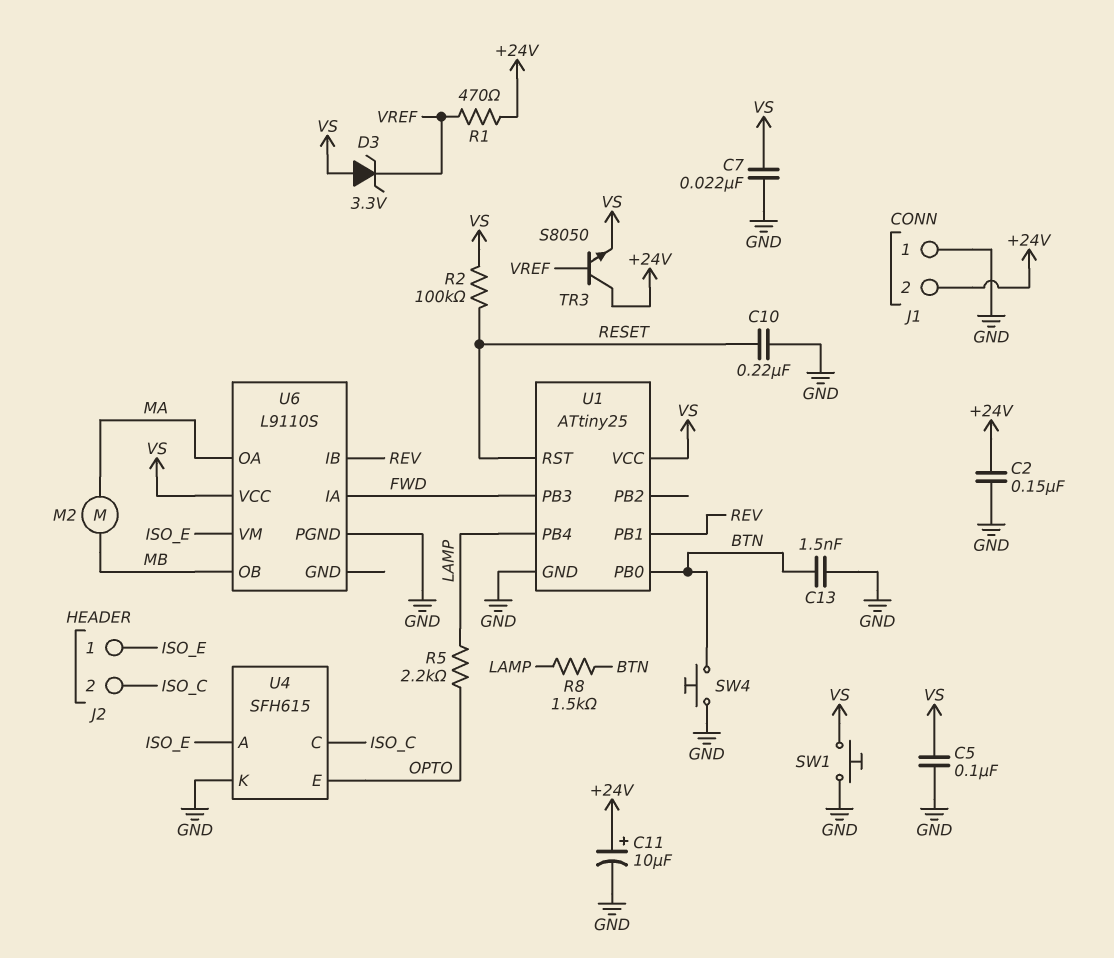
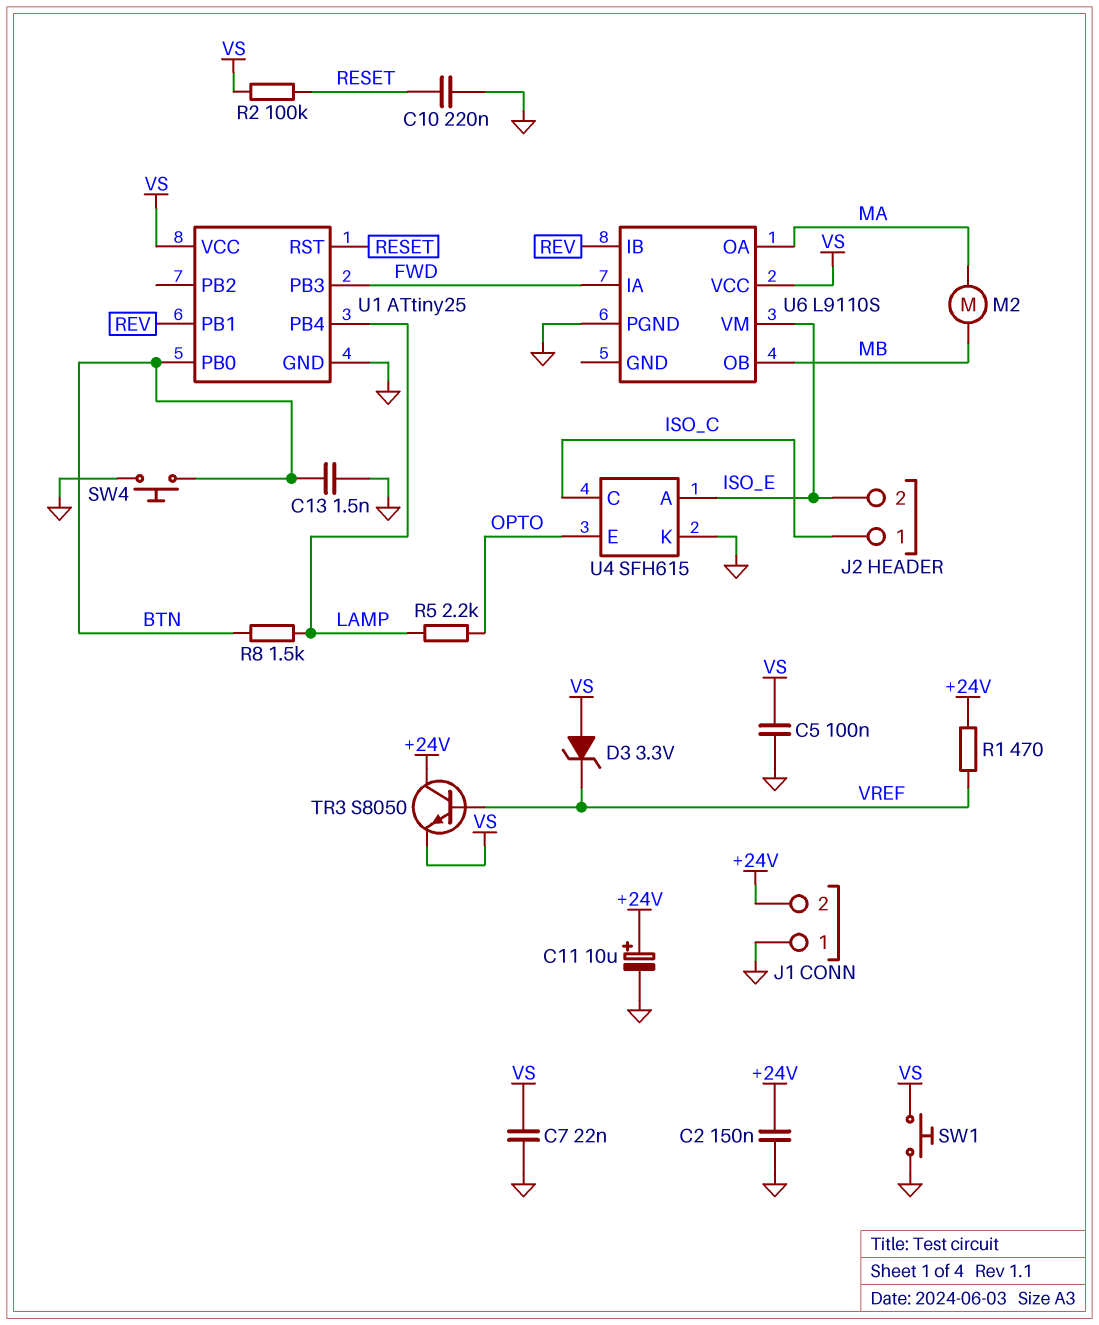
J2 pin 1: ISO_E -> ISO_C
J2 pin 2: ISO_C -> ISO_E

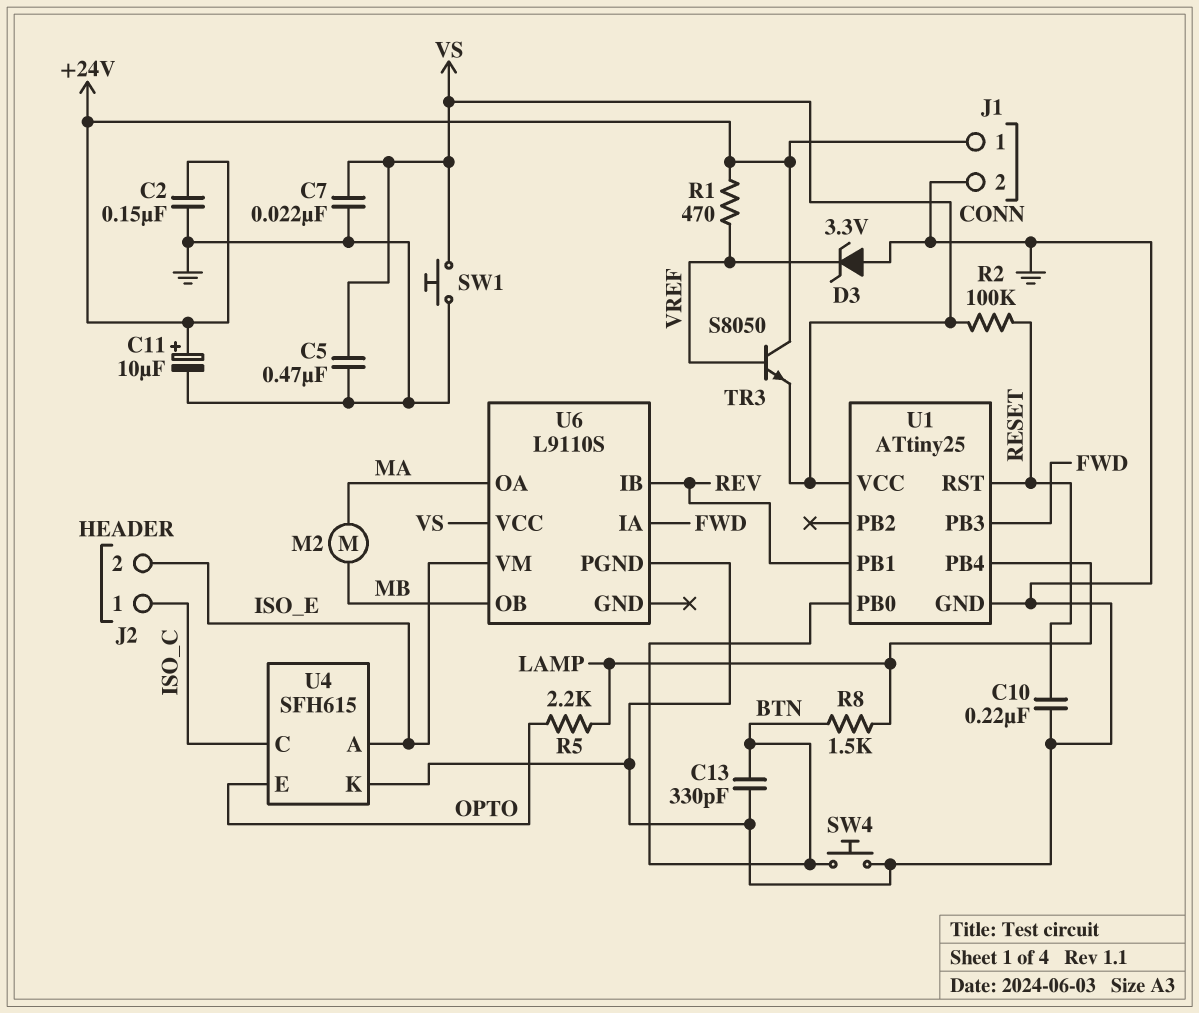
C5: 100nF (GND, VS) -> 470nF (GND, VS)
C13: 1.5nF (BTN, GND) -> 330pF (BTN, GND)
D3: zener 3.3V (A VS, K VREF) -> zener 3.3V (A GND, K VREF)
J1 pin 1: GND -> +24V
J1 pin 2: +24V -> GND

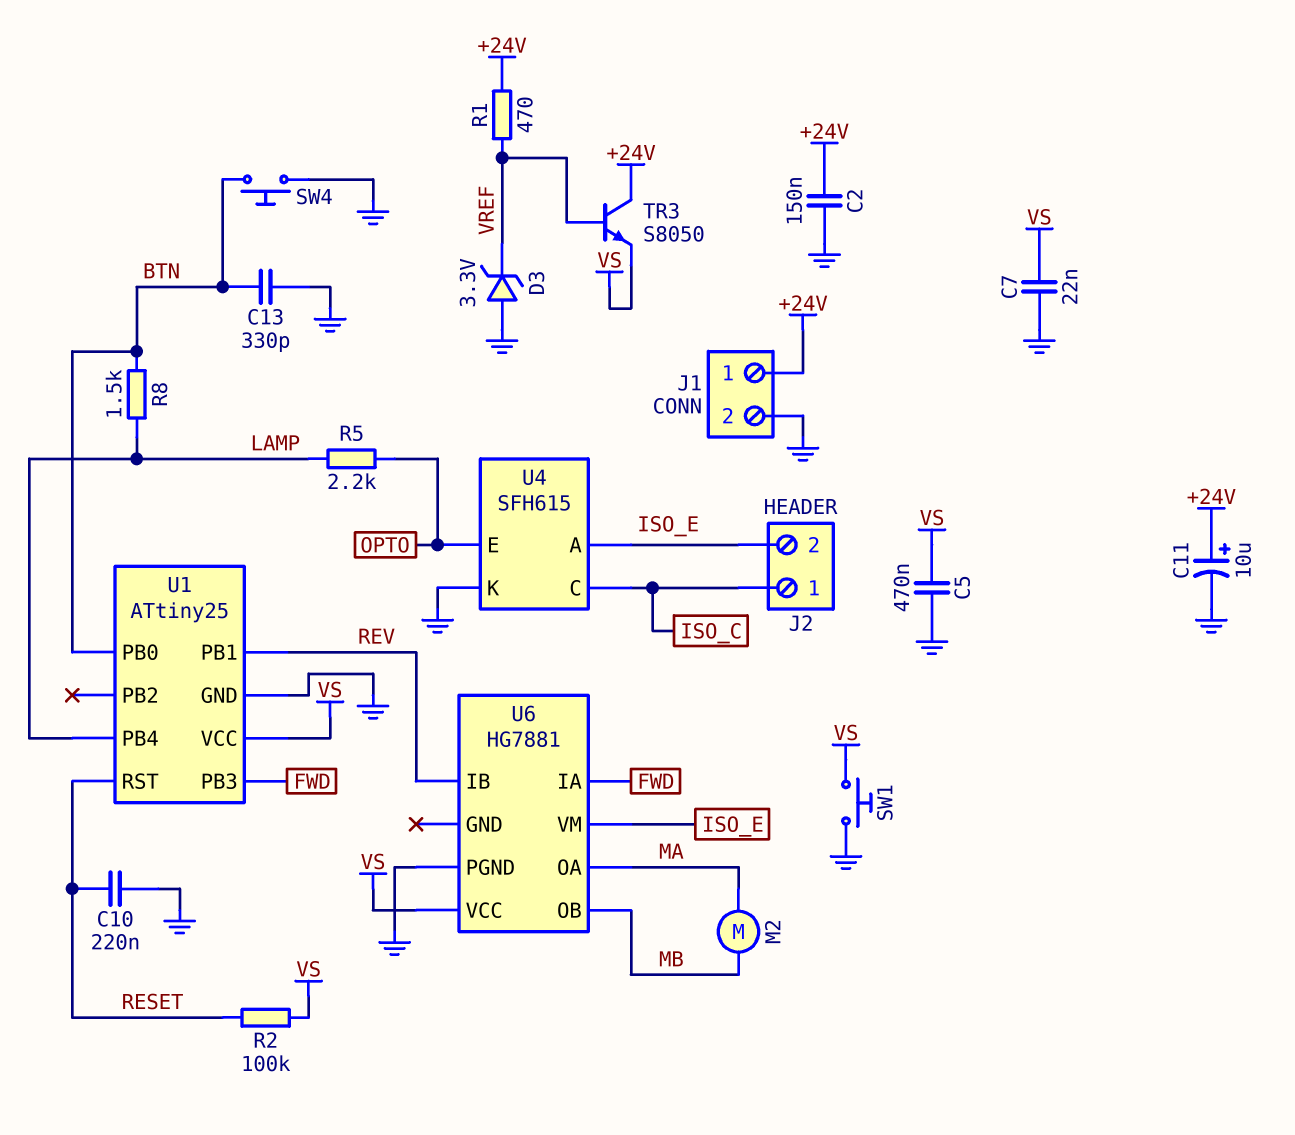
U6: L9110S -> HG7881

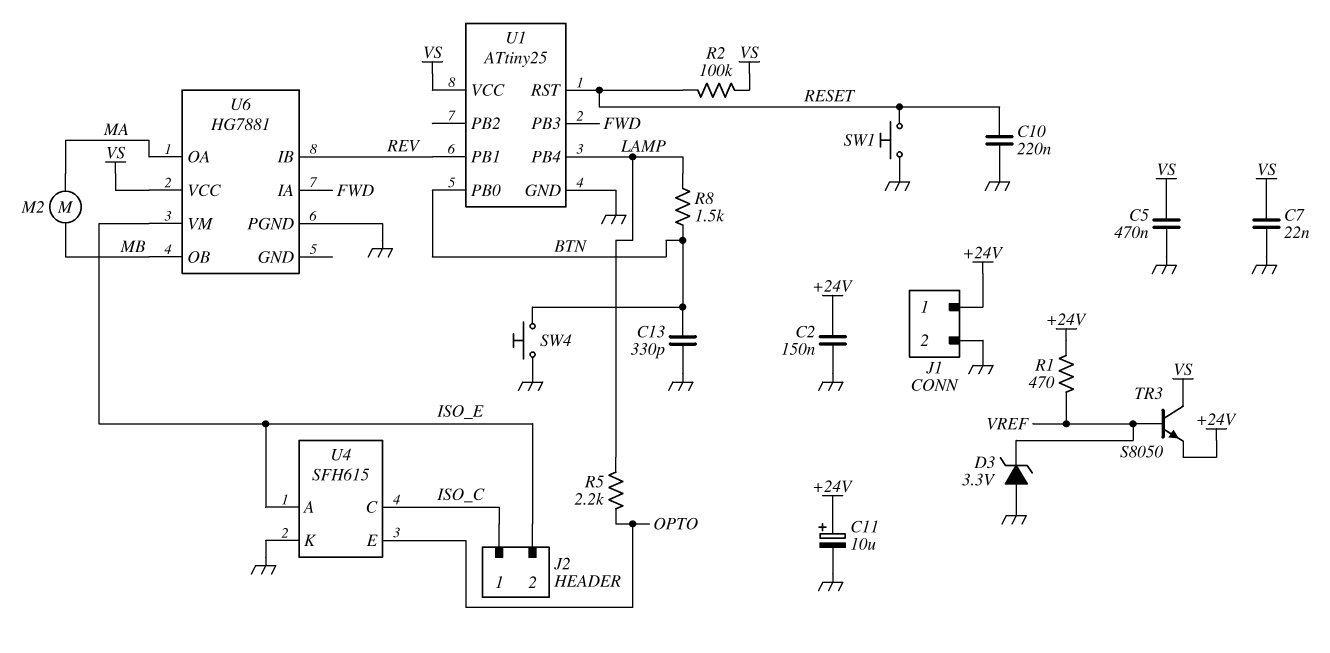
SW1: button (GND, VS) -> button (GND, RESET)
TR3: NPN S8050 (B VREF, C +24V, E VS) -> NPN S8050 (B VREF, C VS, E +24V)

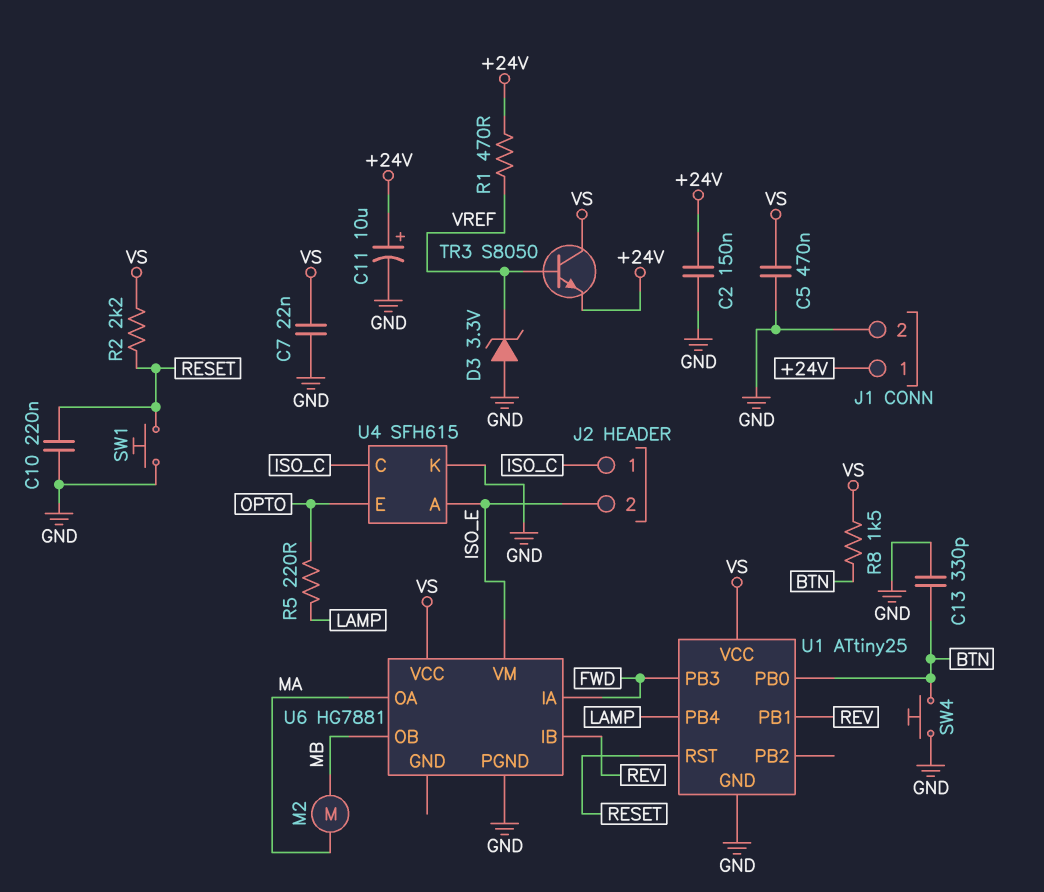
R2: 100k (RESET, VS) -> 2.2k (RESET, VS)
R5: 2.2k (LAMP, OPTO) -> 220 (LAMP, OPTO)
R8: 1.5k (BTN, LAMP) -> 1.5k (BTN, VS)

